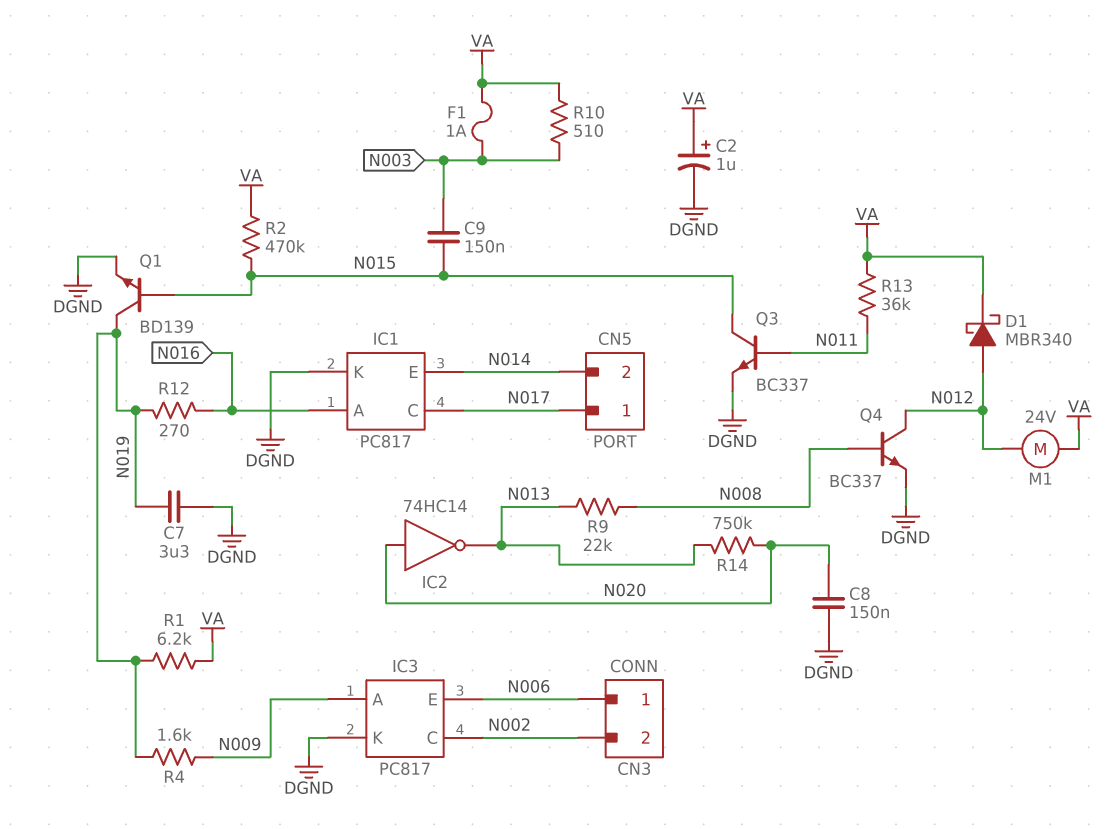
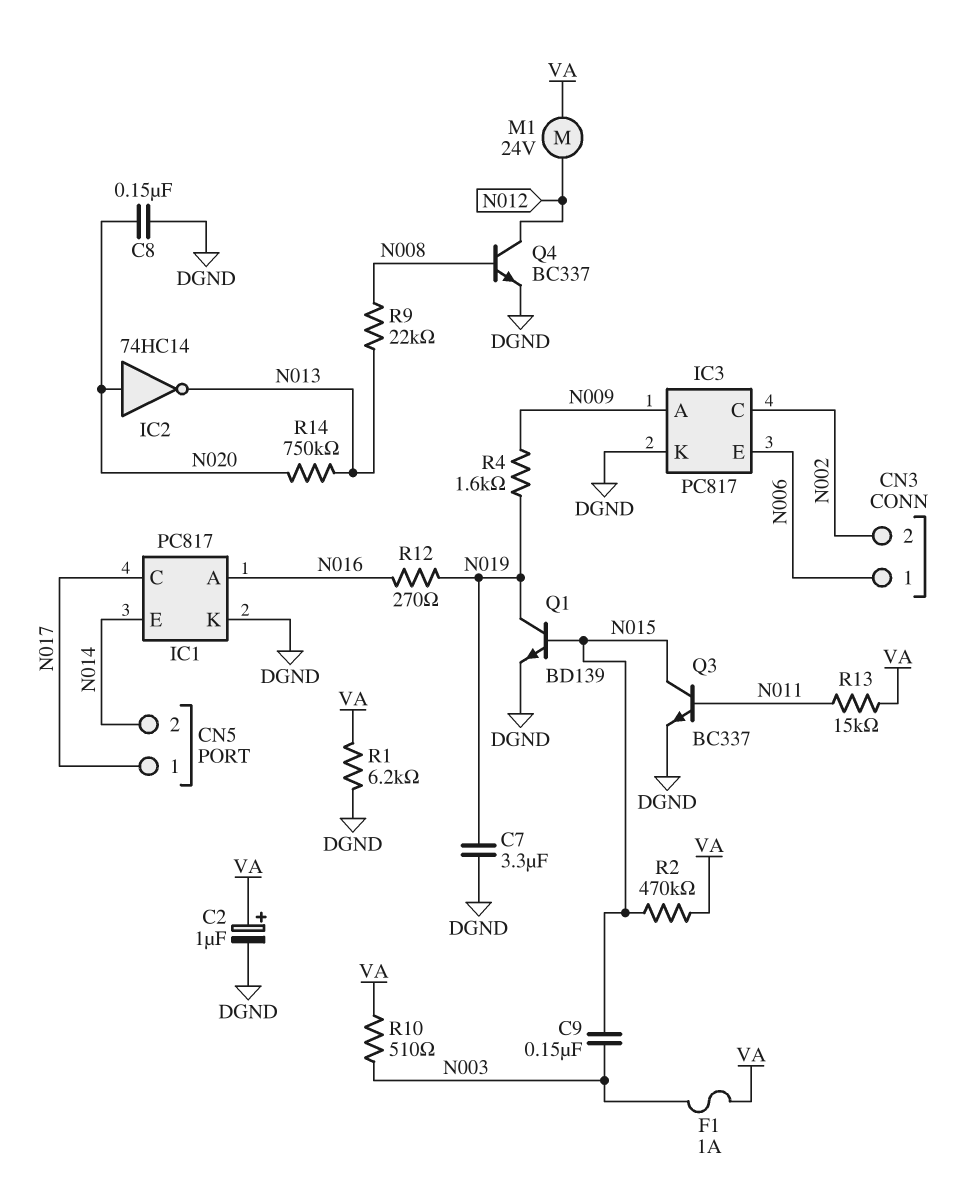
D1: schottky MBR340 (A N012, K VA) -> none
R1: 6.2k (N019, VA) -> 6.2k (DGND, VA)
R13: 36k (N011, VA) -> 15k (N011, VA)

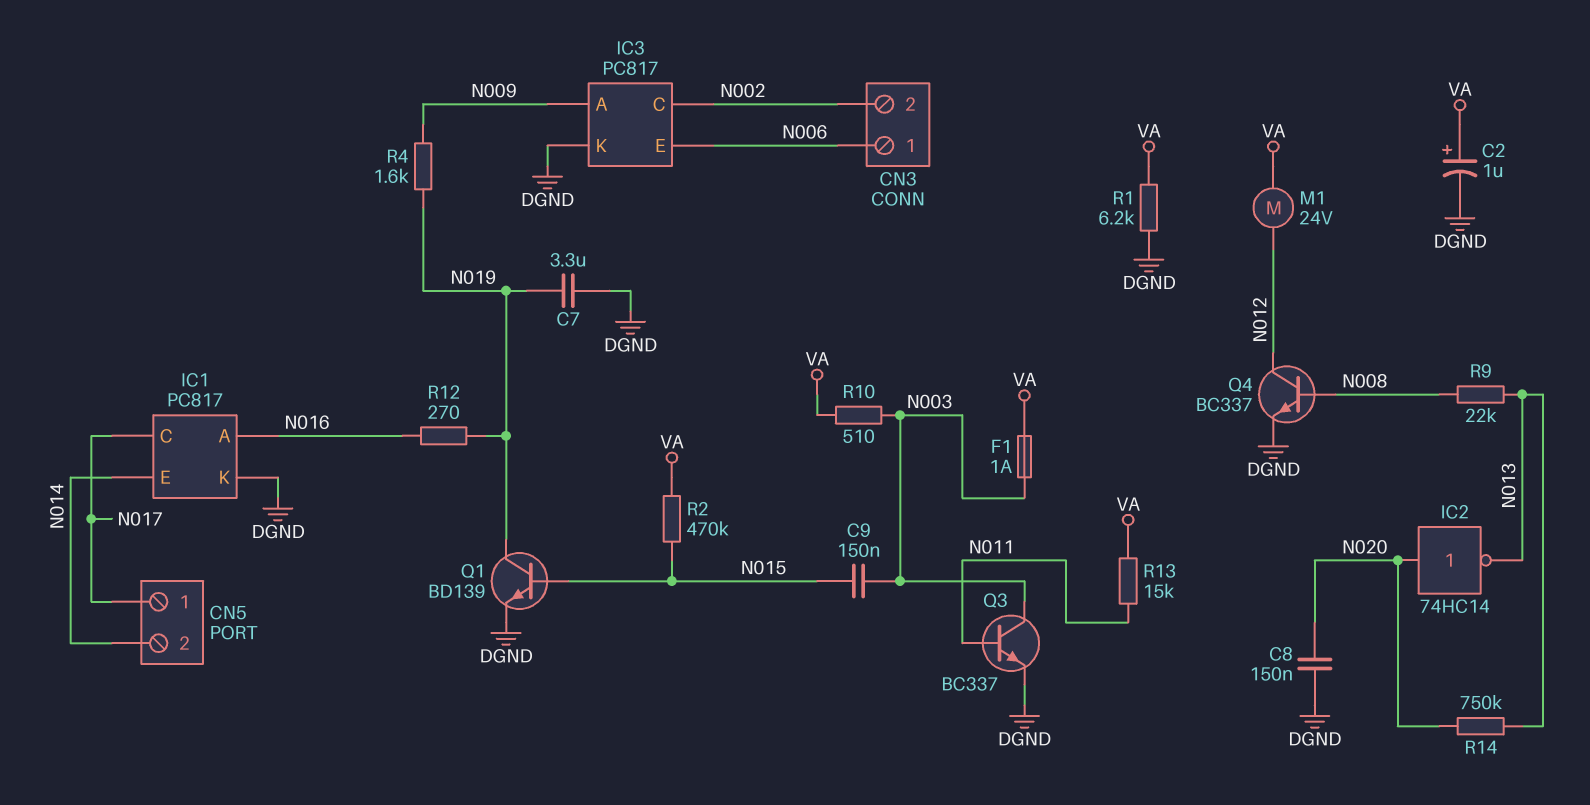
Q3: NPN BC337 (B N011, C N015, E DGND) -> NPN BC337 (B N011, C N003, E DGND)

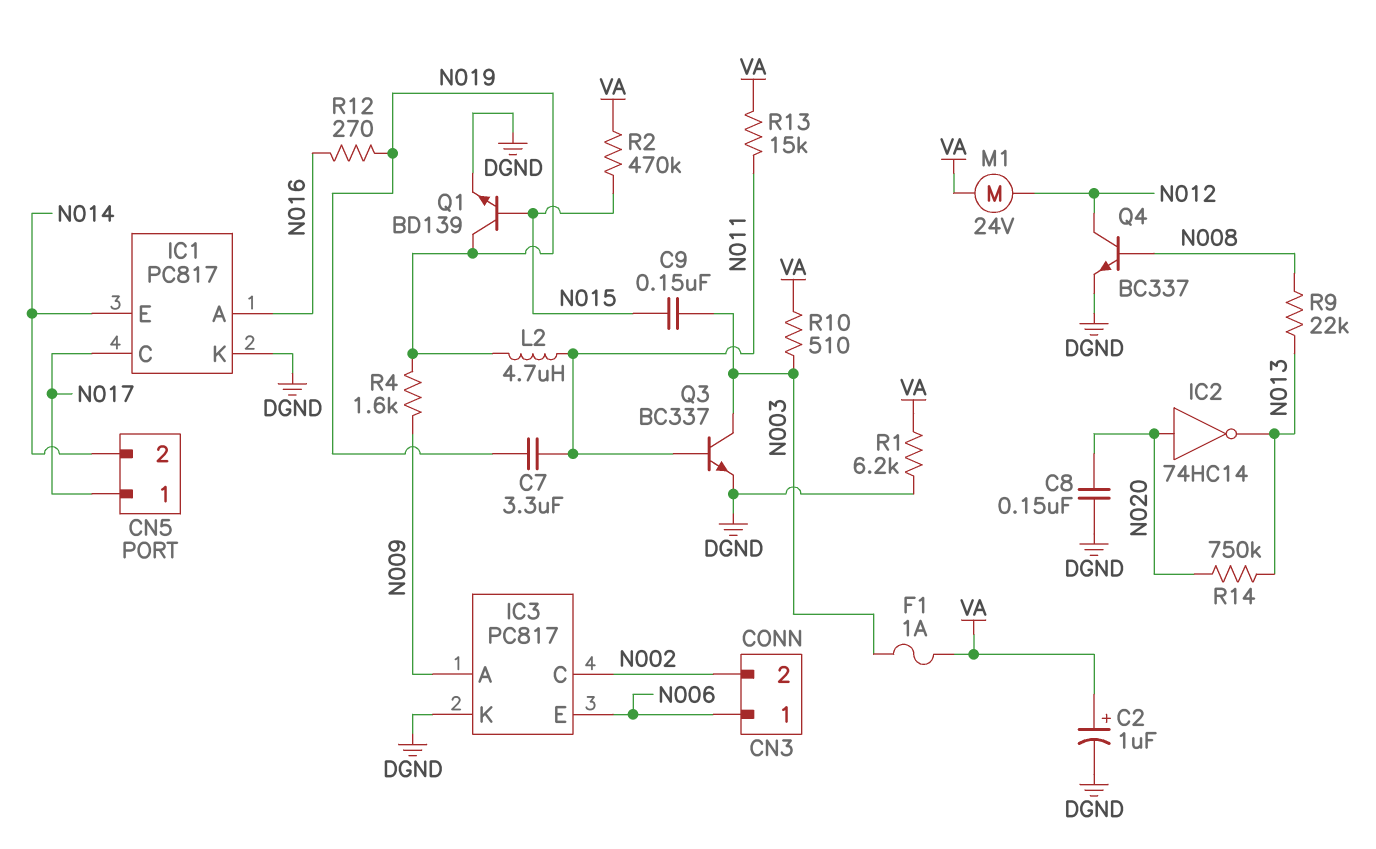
C7: 3.3uF (DGND, N019) -> 3.3uF (N011, N019)
L2: none -> 4.7uH (N011, N019)

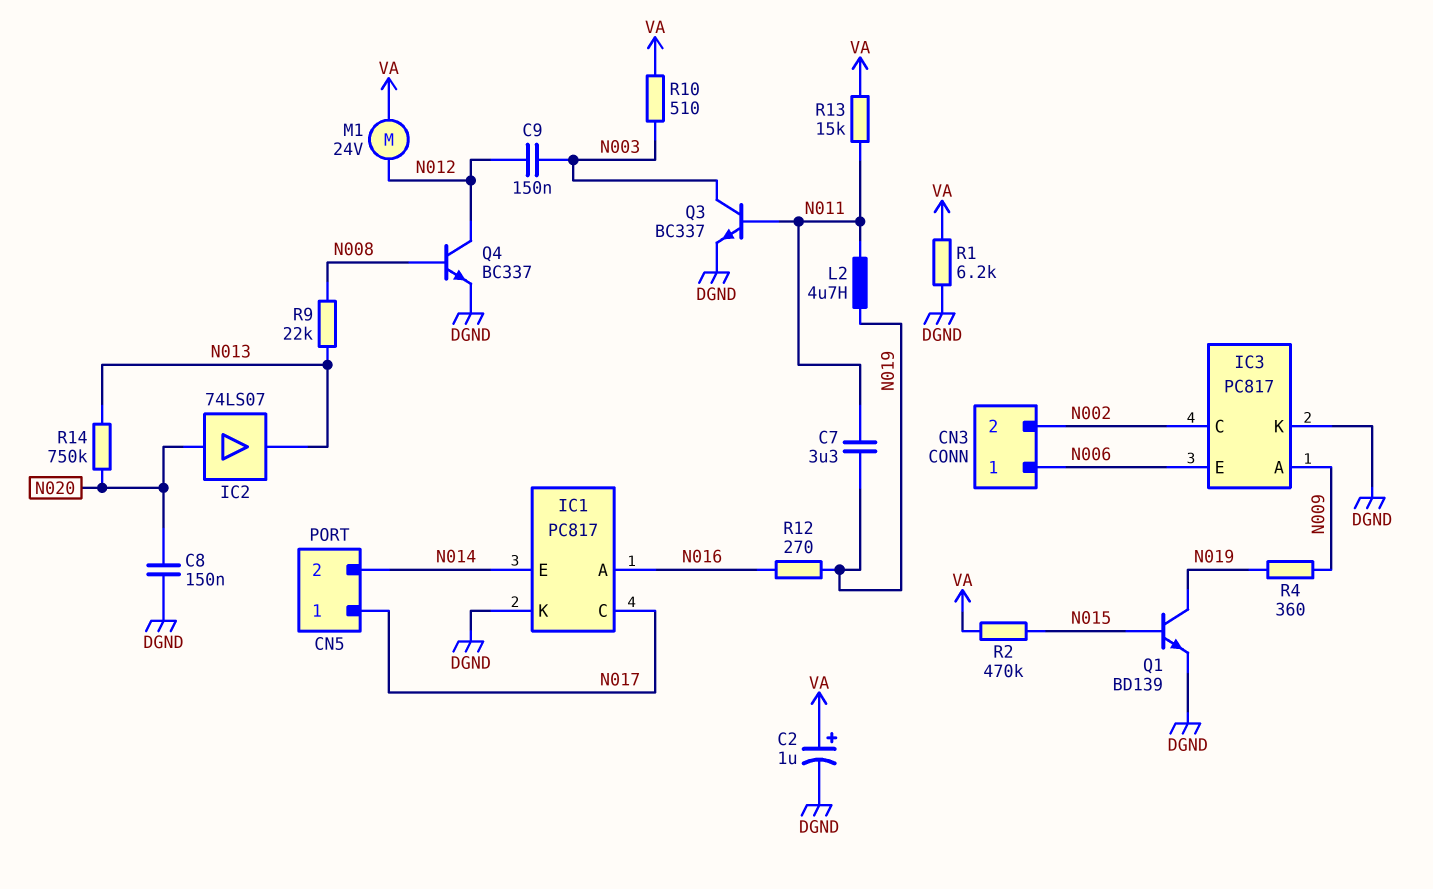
C9: 150nF (N003, N015) -> 150nF (N003, N012)
F1: 1A (N003, VA) -> none
IC2: NOT 74HC14 (in N020, out N013) -> buffer 74LS07 (in N020, out N013)
R4: 1.6k (N009, N019) -> 360 (N009, N019)

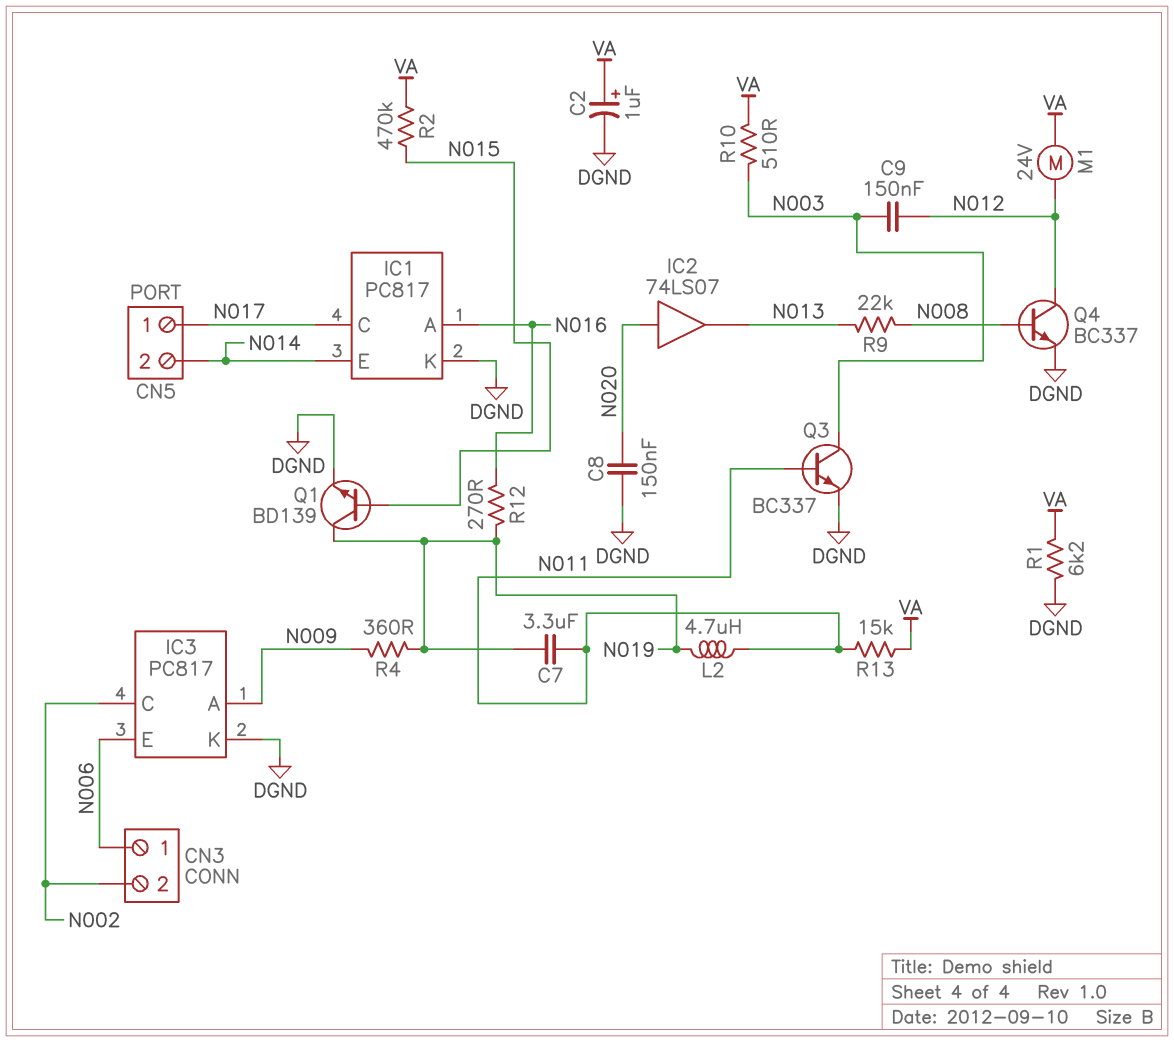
R14: 750k (N013, N020) -> none

